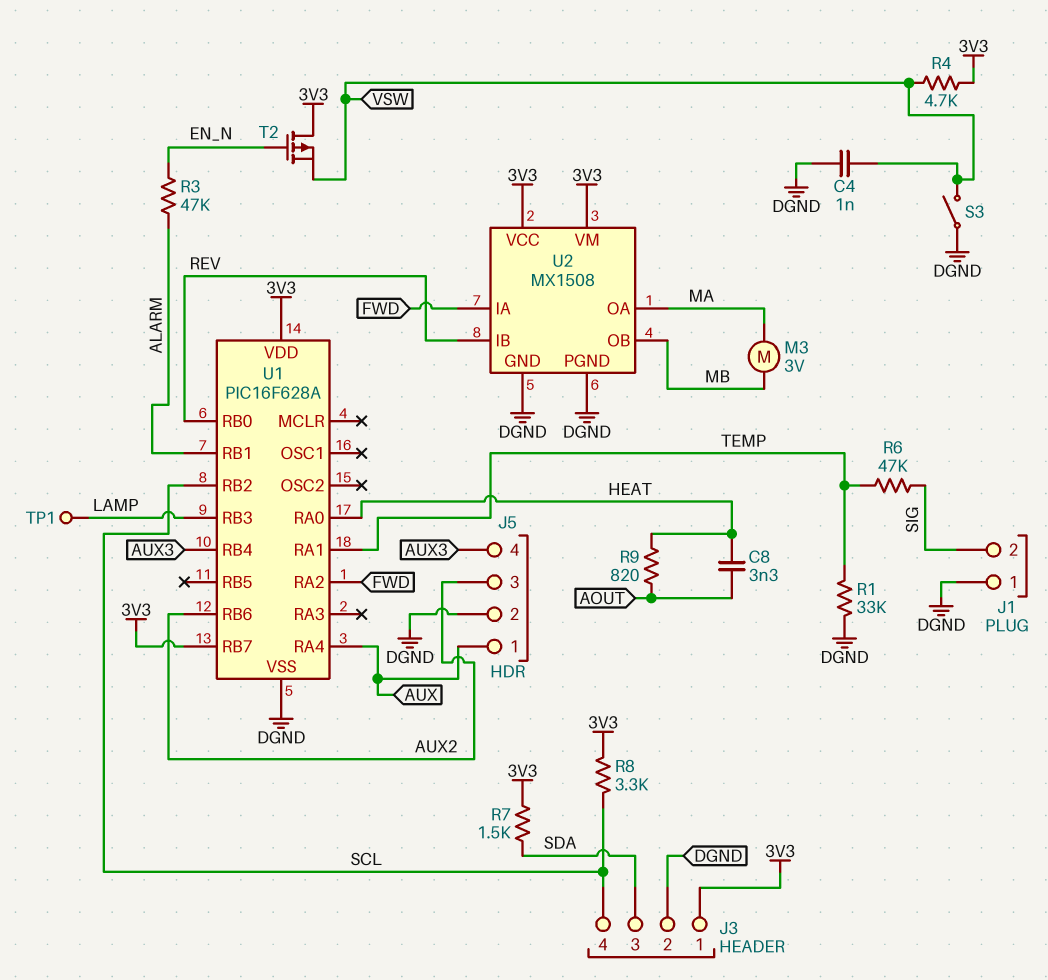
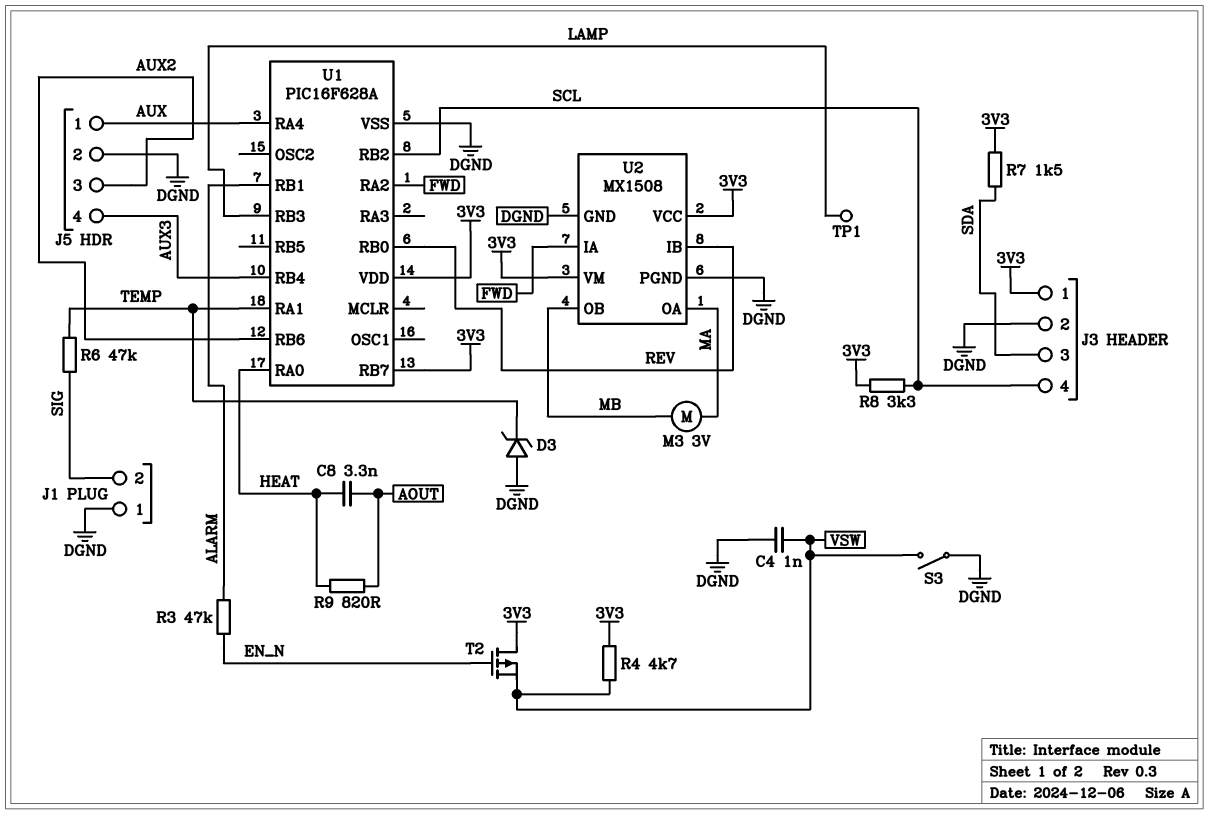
D3: none -> zener (A DGND, K TEMP)
R1: 33k (DGND, TEMP) -> none

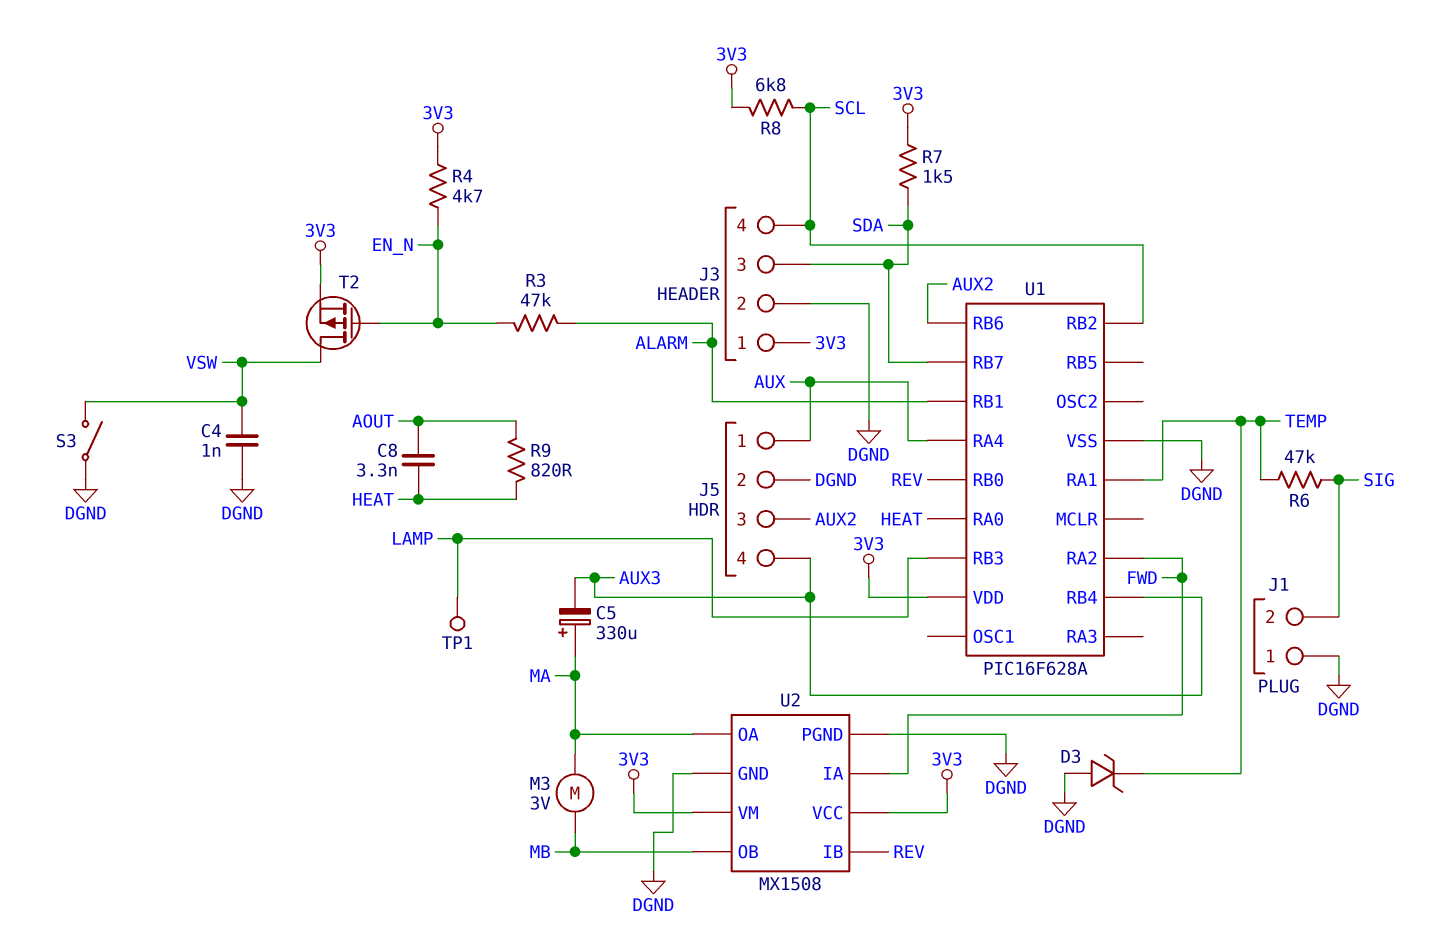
C5: none -> 330uF (plus MA, minus AUX3)
R4: 4.7k (3V3, VSW) -> 4.7k (3V3, EN_N)
R8: 3.3k (3V3, SCL) -> 6.8k (3V3, SCL)
T2: PMOS (G EN_N, D 3V3, S VSW) -> PMOS (G EN_N, D VSW, S 3V3)
U1 pin RB7: 3V3 -> SDA

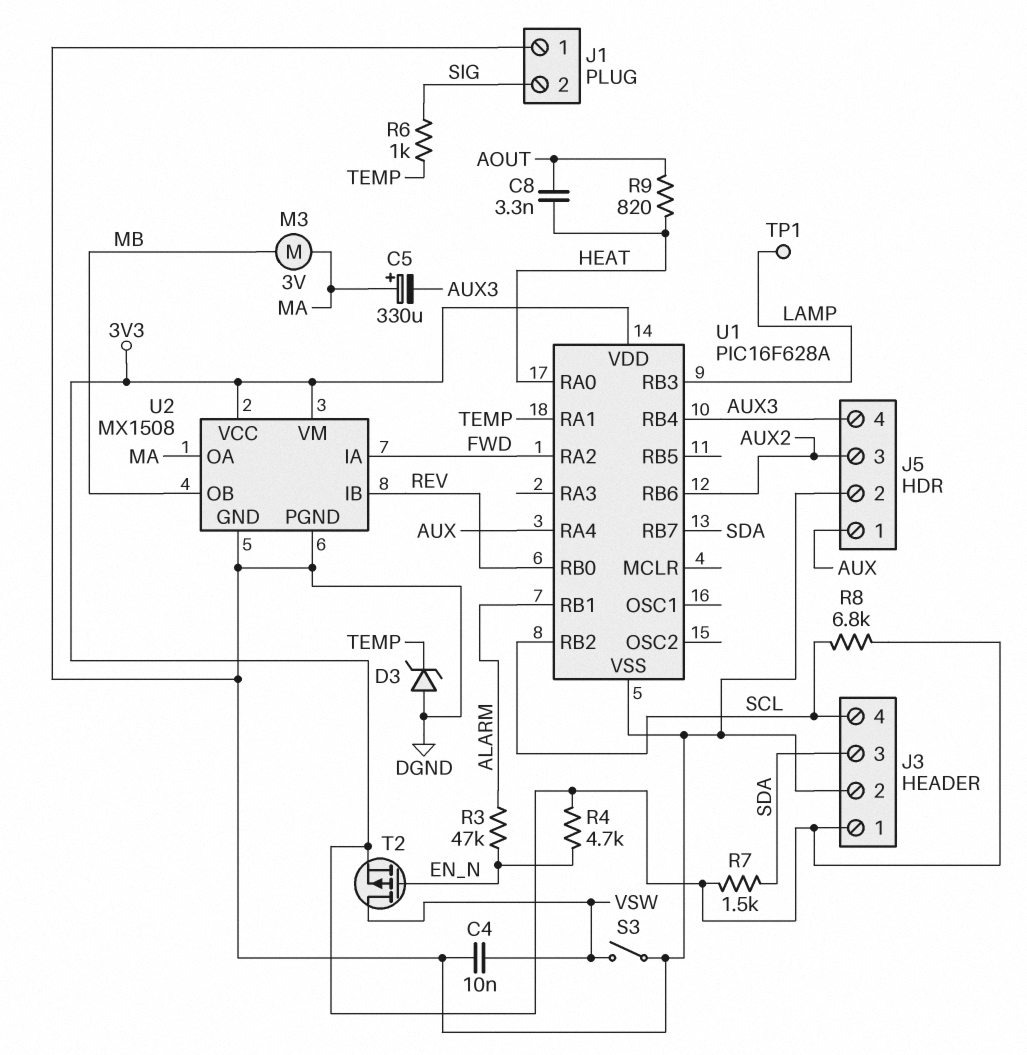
C4: 1nF (DGND, VSW) -> 10nF (DGND, VSW)
R6: 47k (SIG, TEMP) -> 1k (SIG, TEMP)

